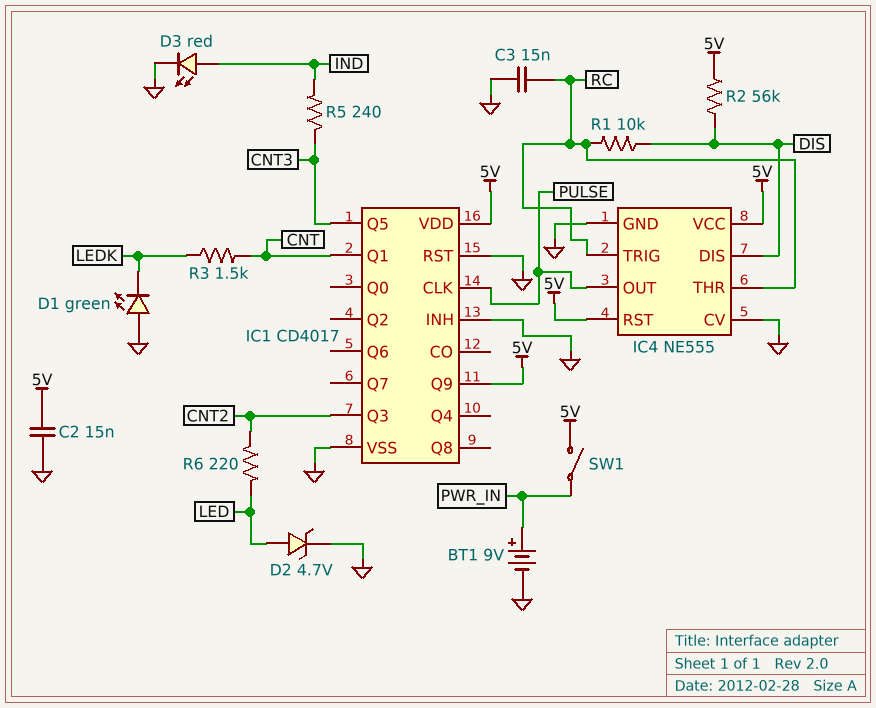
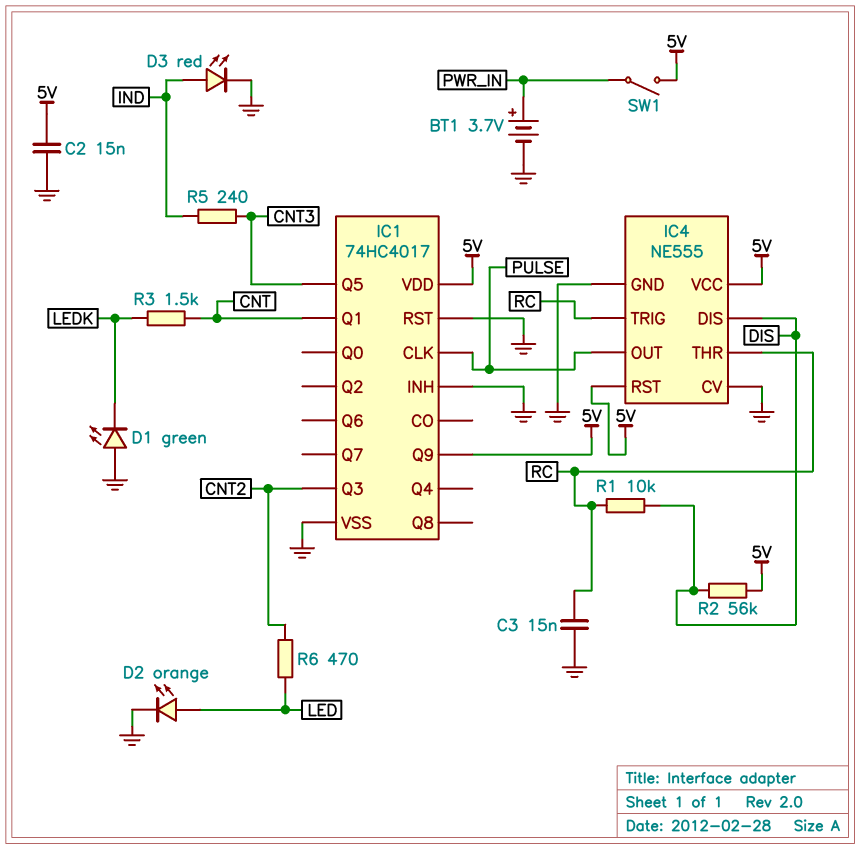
BT1: 9V (plus PWR_IN, minus GND) -> 3.7V (plus PWR_IN, minus GND)
D2: zener 4.7V (A LED, K GND) -> LED orange (A LED, K GND)
IC1: CD4017 -> 74HC4017
R6: 220 (CNT2, LED) -> 470 (CNT2, LED)

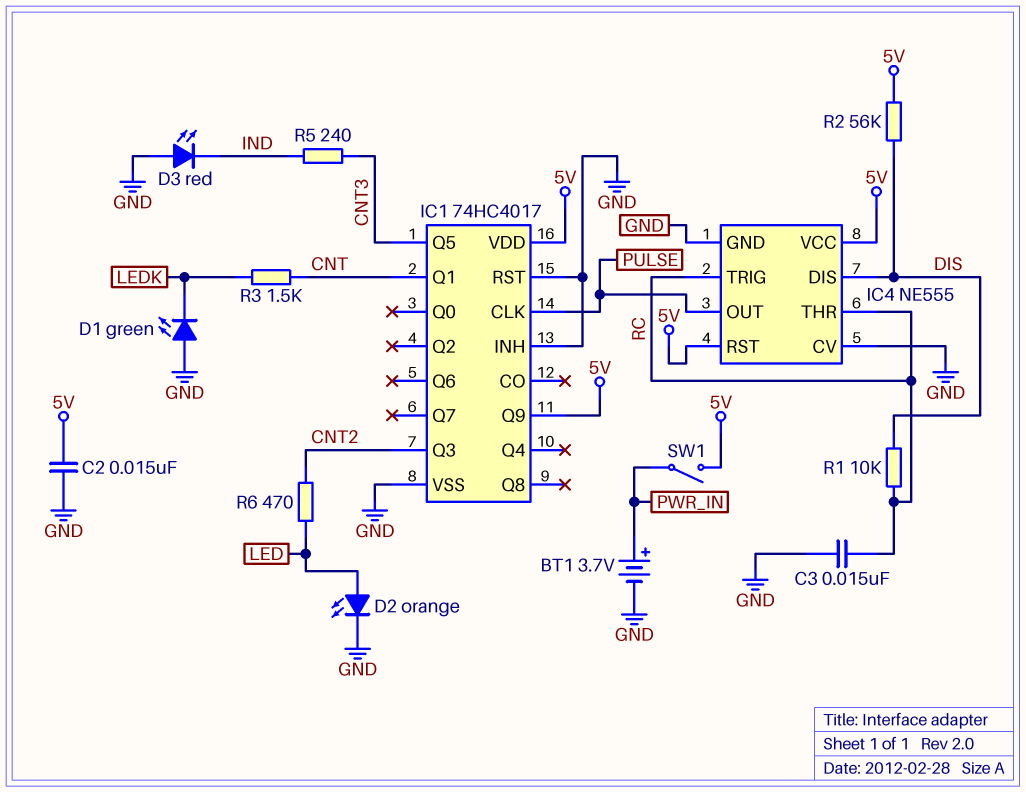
D3: LED red (A IND, K GND) -> LED red (A GND, K IND)

